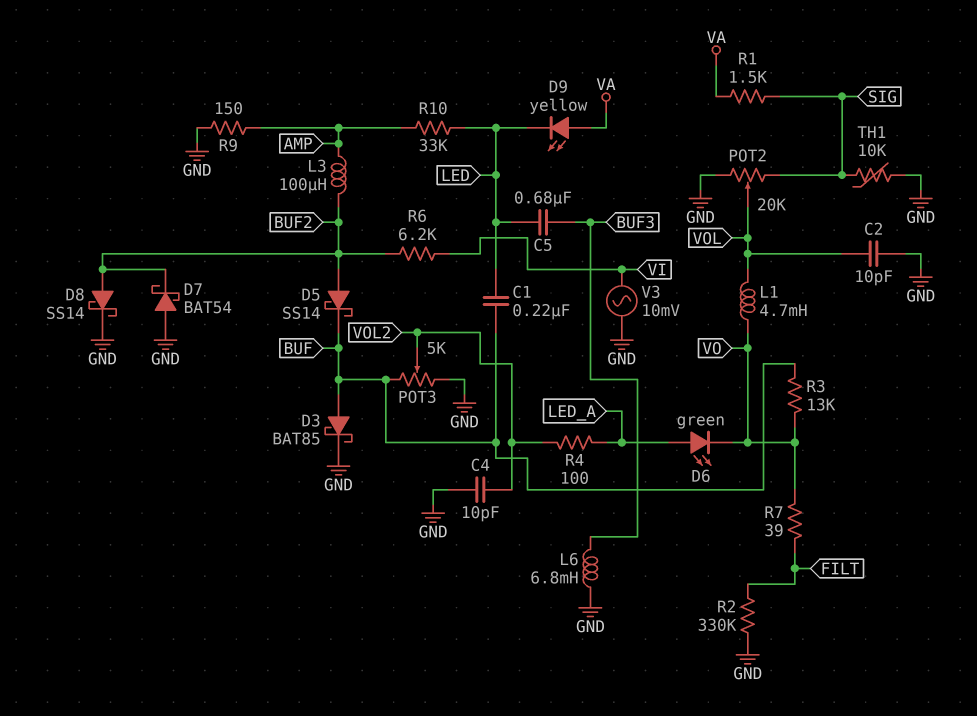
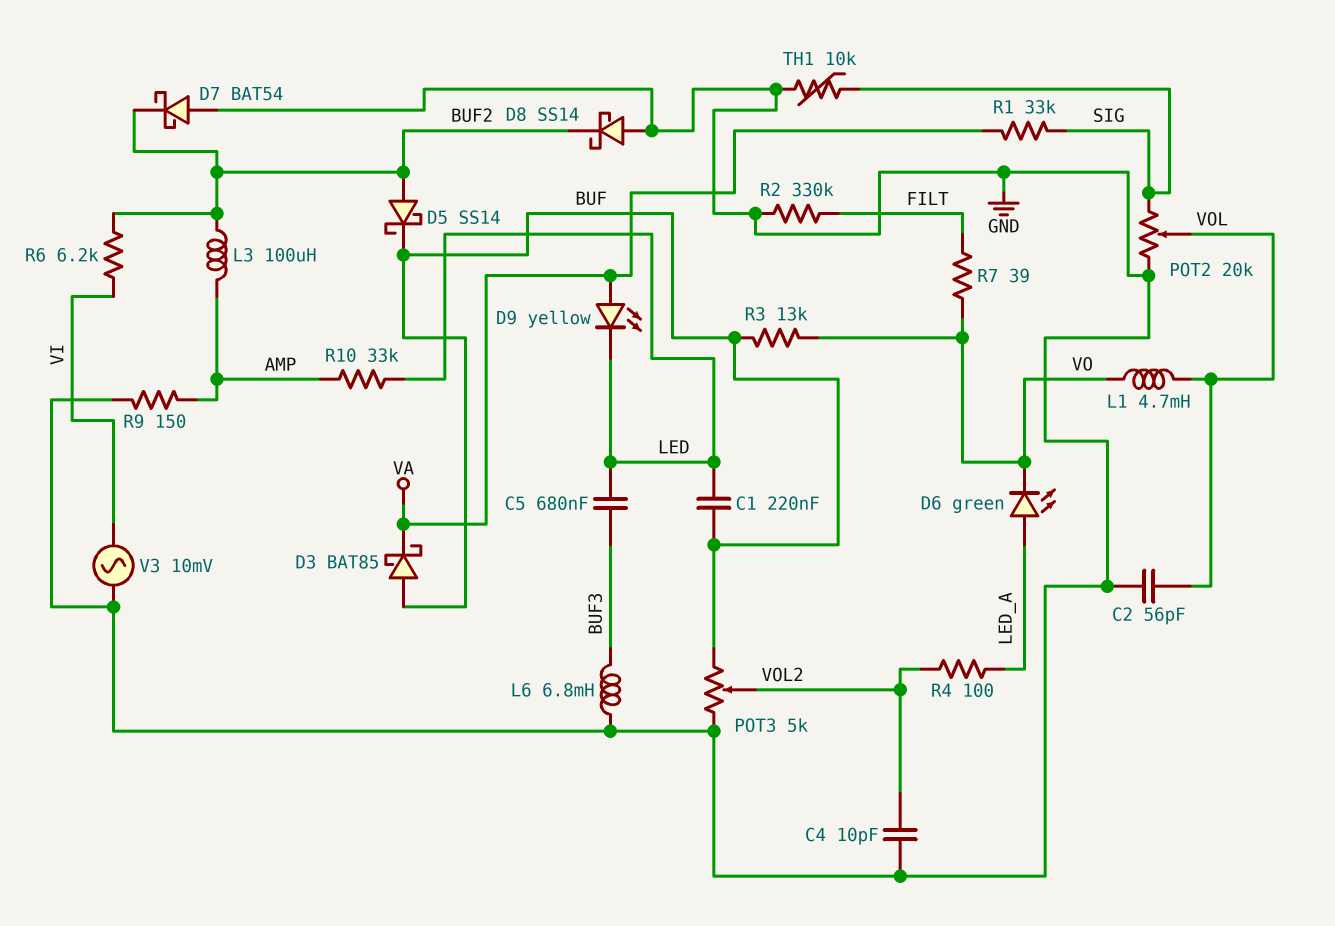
C2: 10pF (GND, VOL) -> 56pF (GND, VOL)
D3: schottky BAT85 (A BUF, K GND) -> schottky BAT85 (A BUF, K VA)
D8: schottky SS14 (A BUF2, K GND) -> schottky SS14 (A GND, K BUF2)
R1: 1.5k (SIG, VA) -> 33k (SIG, VA)

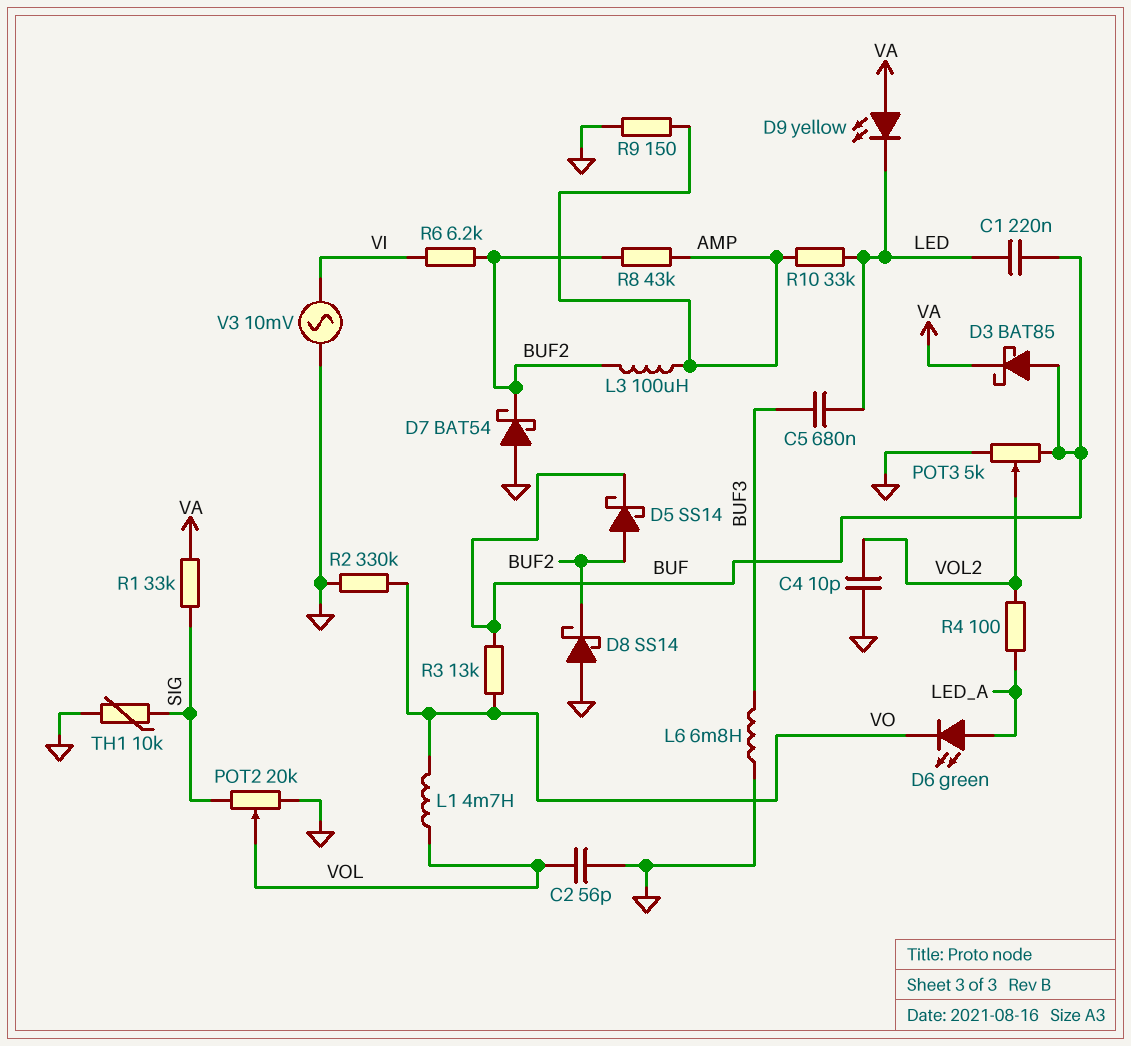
R2: 330k (FILT, GND) -> 330k (GND, VO)
R7: 39 (FILT, VO) -> none
R8: none -> 43k (AMP, BUF2)

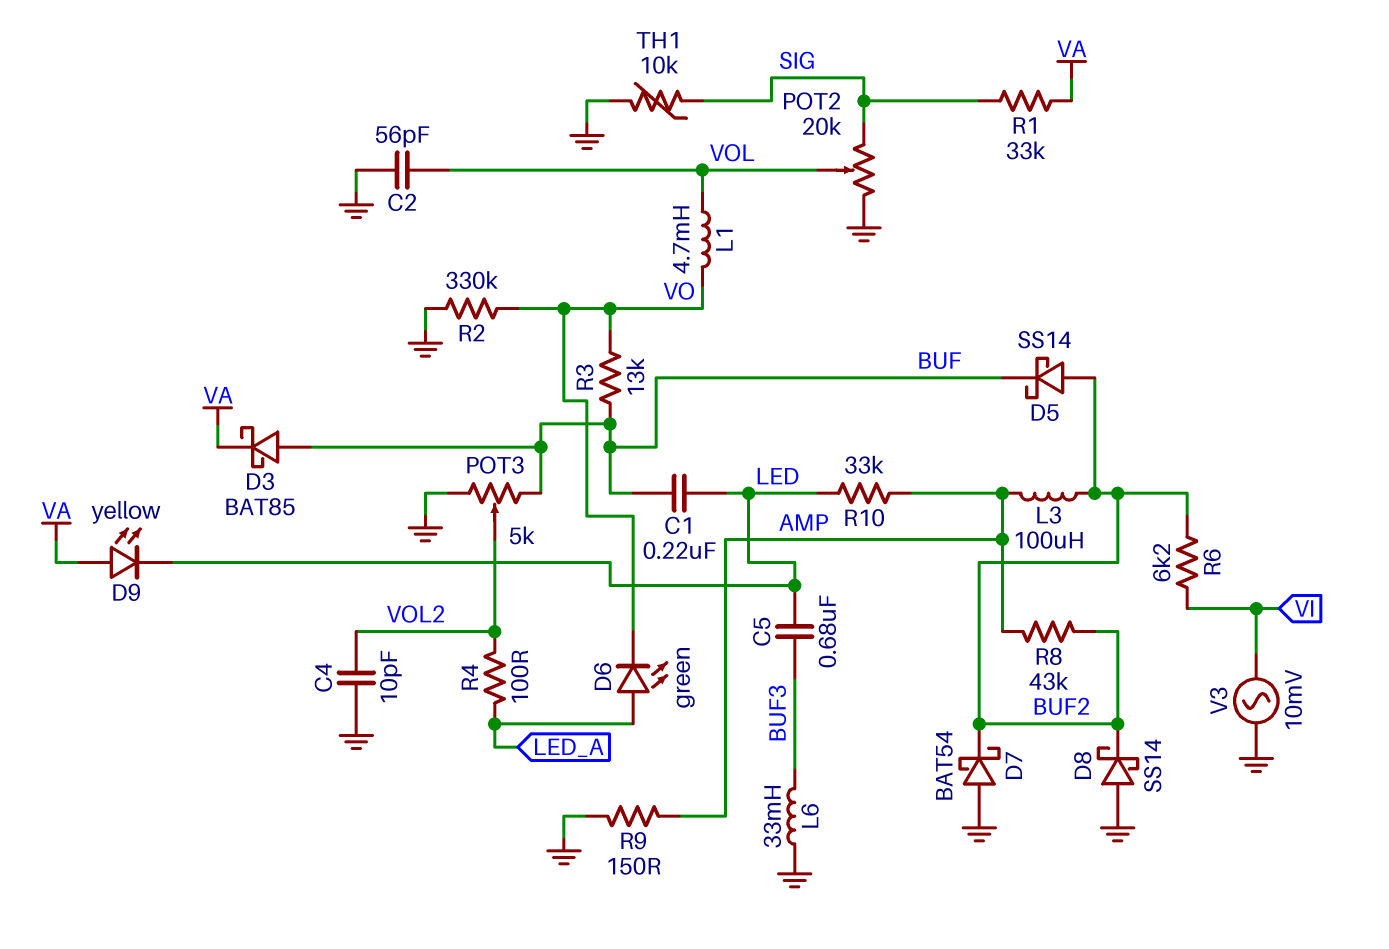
L6: 6.8mH (BUF3, GND) -> 33mH (BUF3, GND)

